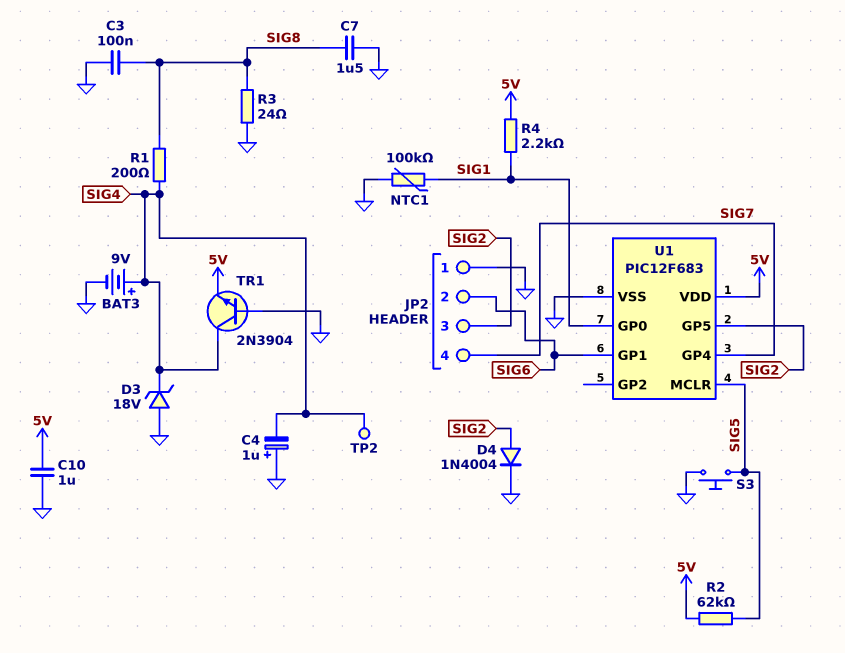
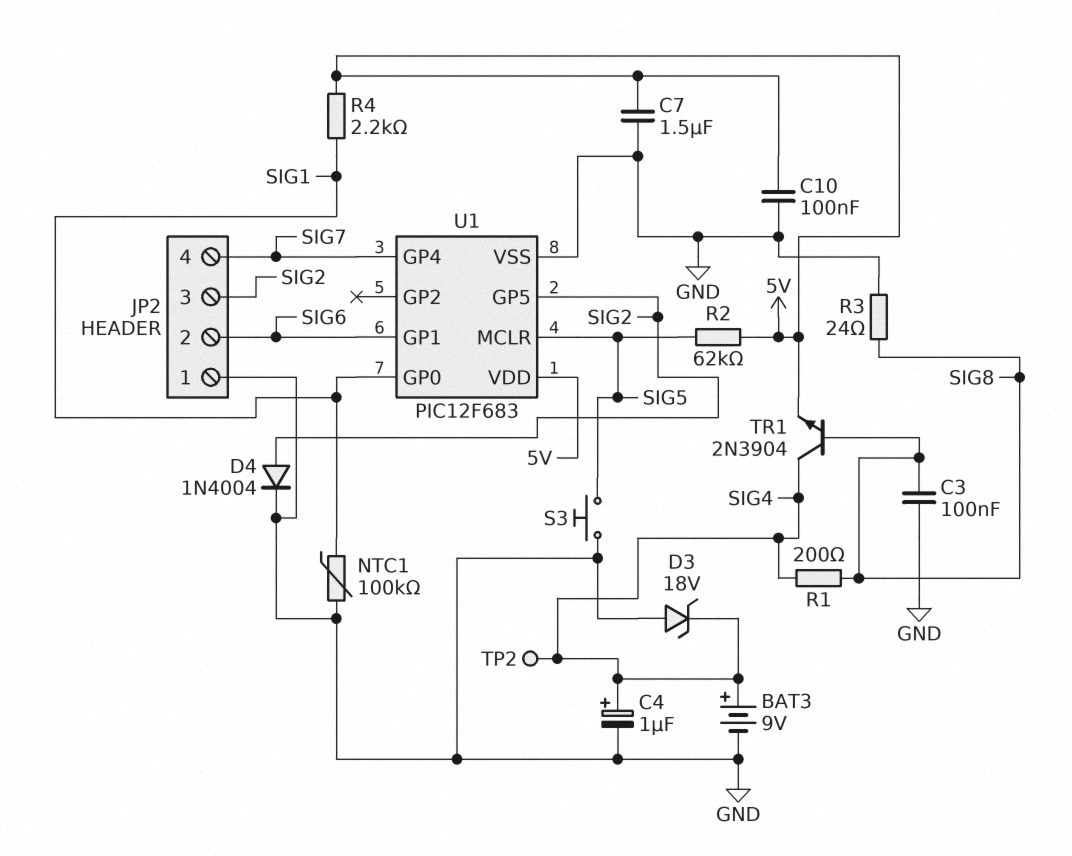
C4: 1uF (plus GND, minus SIG4) -> 1uF (plus SIG4, minus GND)
C7: 1.5uF (GND, SIG8) -> 1.5uF (5V, GND)
C10: 1uF (5V, GND) -> 100nF (5V, GND)
TR1: NPN 2N3904 (B GND, C SIG4, E 5V) -> NPN 2N3904 (B SIG8, C SIG4, E 5V)

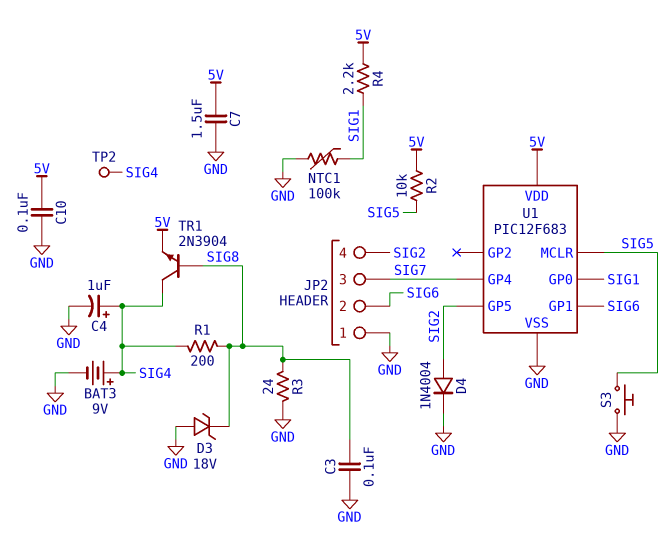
D3: zener 18V (A GND, K SIG4) -> zener 18V (A GND, K SIG8)
JP2 pin 3: SIG2 -> SIG7
JP2 pin 4: SIG7 -> SIG2
R2: 62k (5V, SIG5) -> 10k (5V, SIG5)

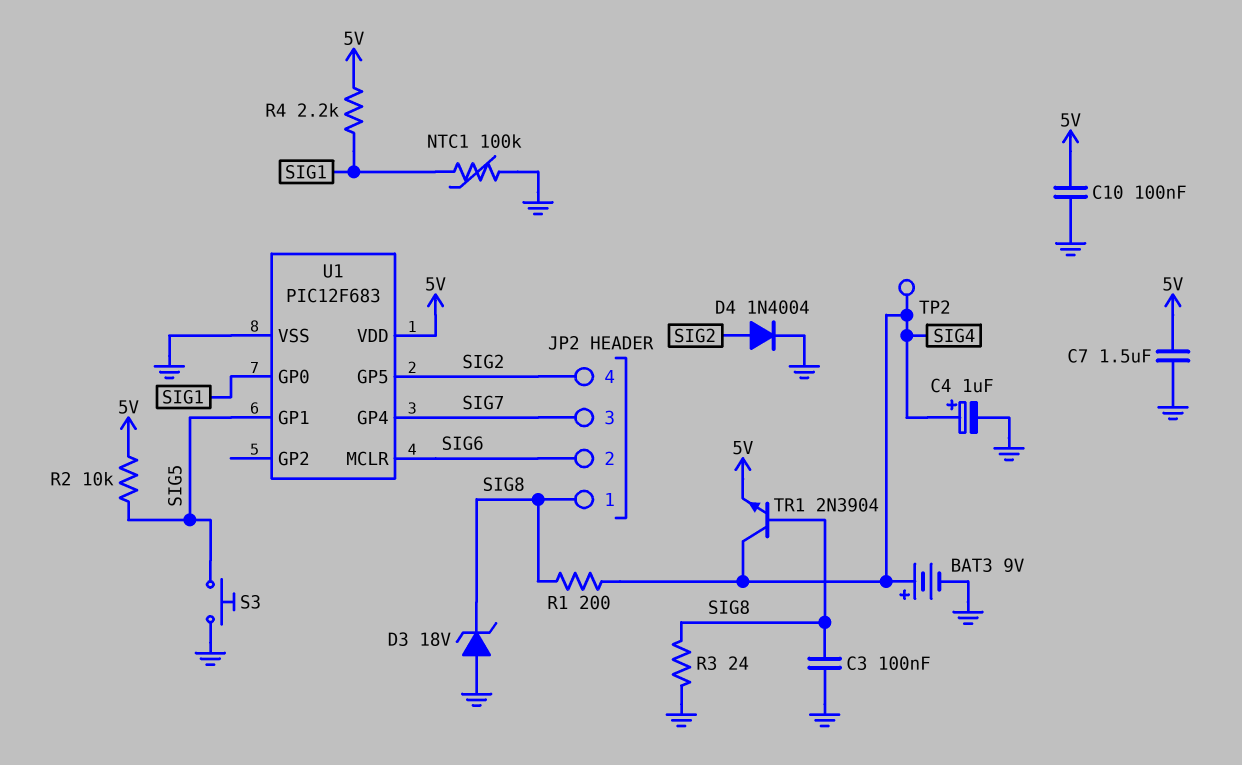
JP2 pin 1: GND -> SIG8
U1 pin GP1: SIG6 -> SIG5
U1 pin MCLR: SIG5 -> SIG6

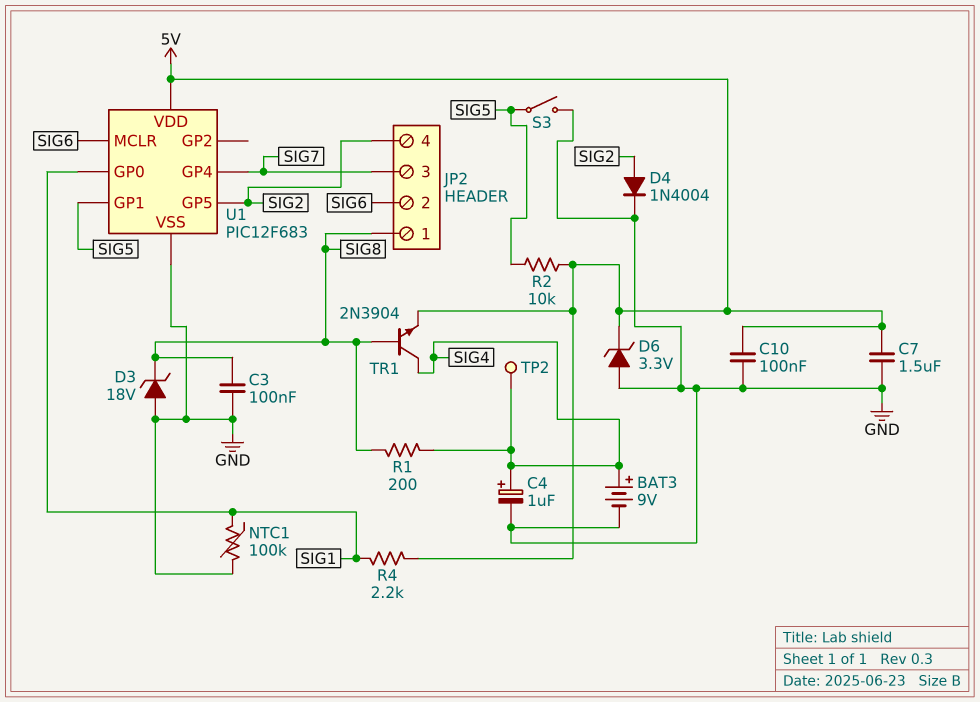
D6: none -> zener 3.3V (A GND, K 5V)
R3: 24 (GND, SIG8) -> none
S3: button (GND, SIG5) -> switch (GND, SIG5)

